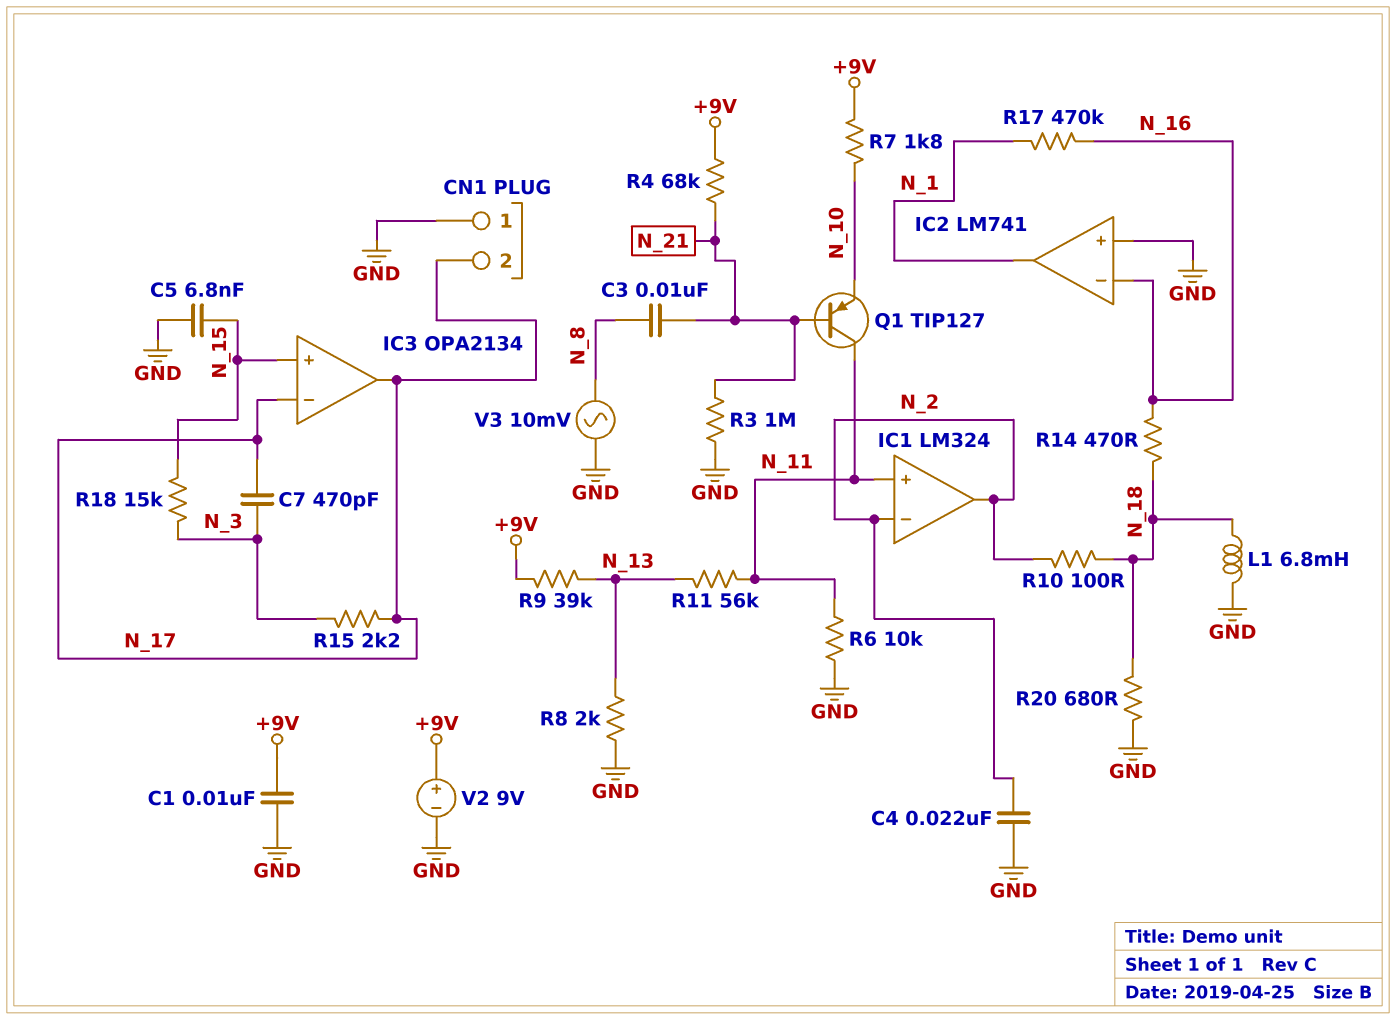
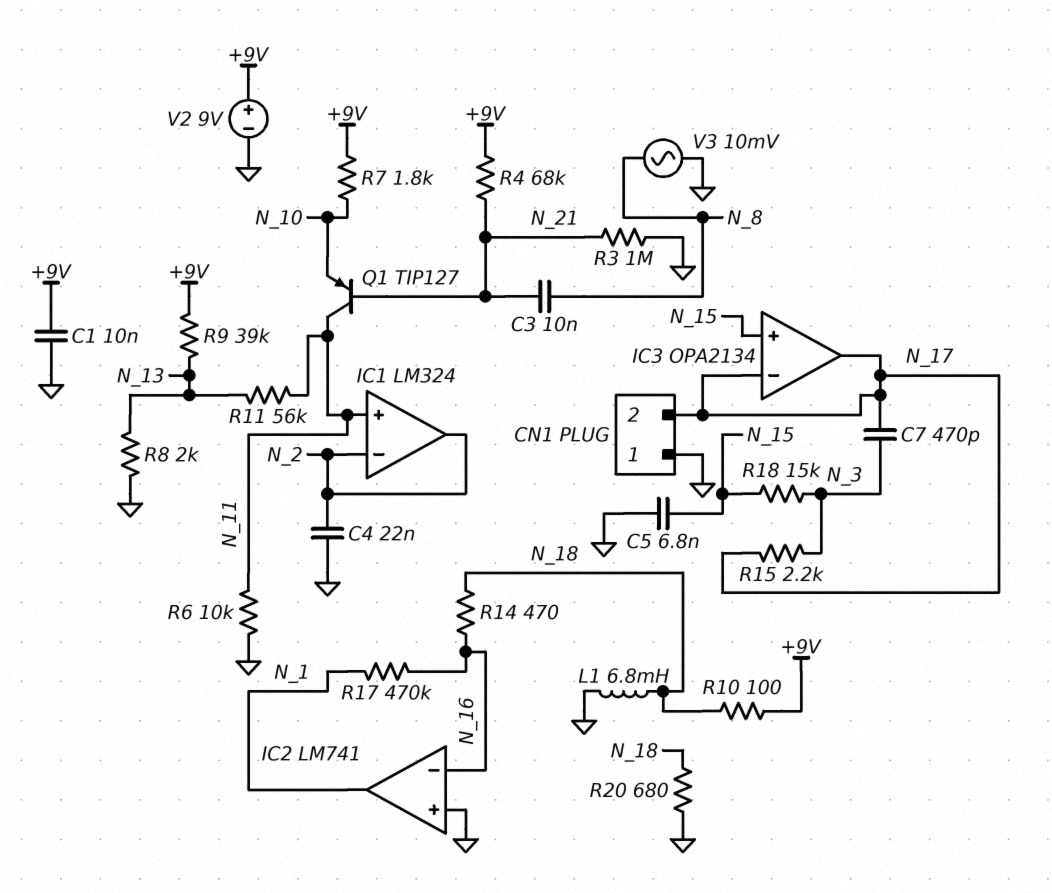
R10: 100 (N_2, N_18) -> 100 (+9V, N_18)

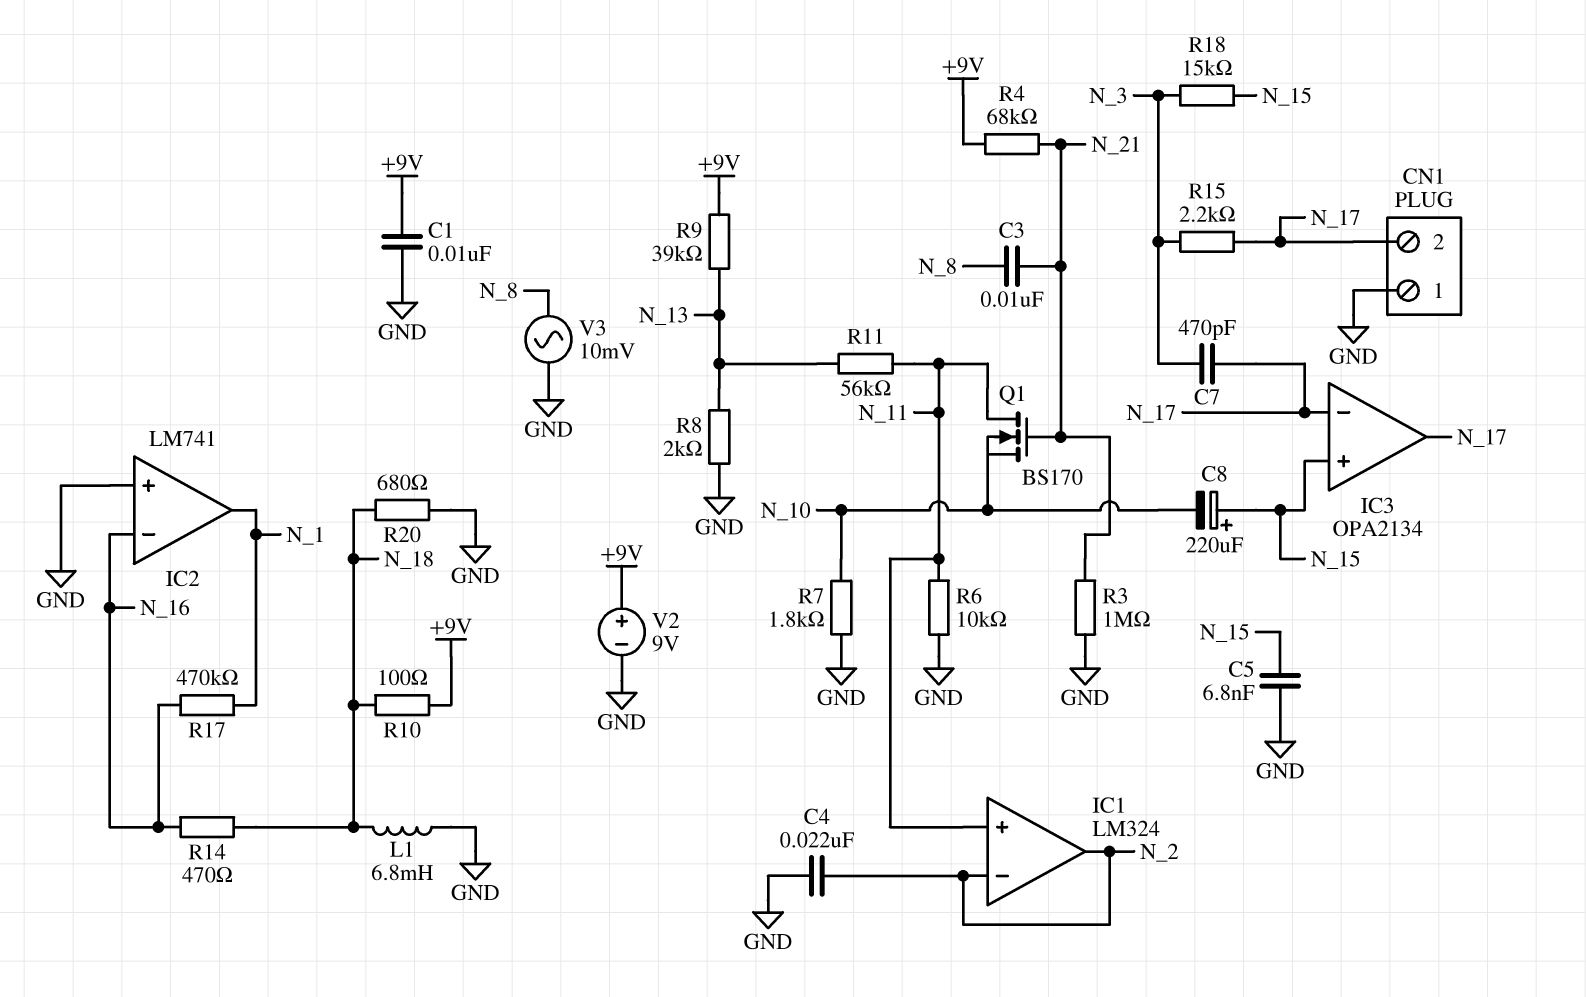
C8: none -> 220uF (plus N_15, minus N_10)
Q1: PNP TIP127 (B N_21, C N_11, E N_10) -> NMOS BS170 (G N_21, D N_11, S N_10)
R7: 1.8k (+9V, N_10) -> 1.8k (GND, N_10)

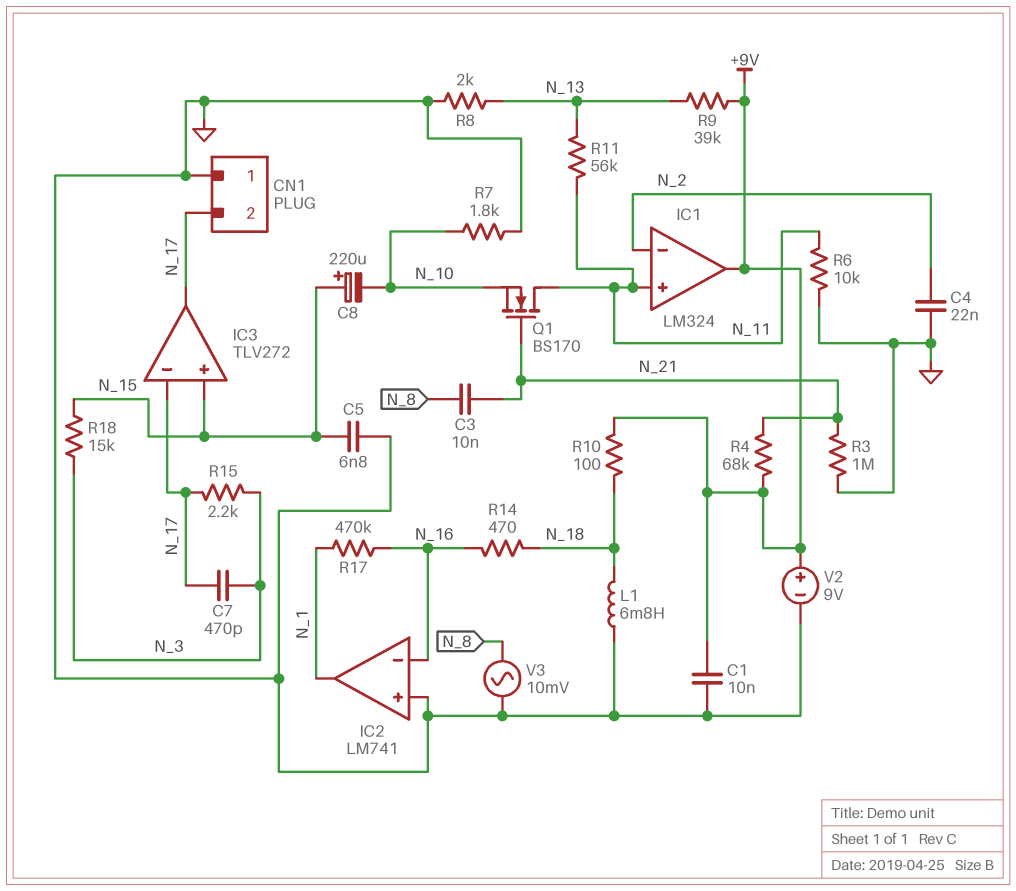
IC1 pin out: N_2 -> +9V
IC3: OPA2134 -> TLV272
R20: 680 (GND, N_18) -> none

